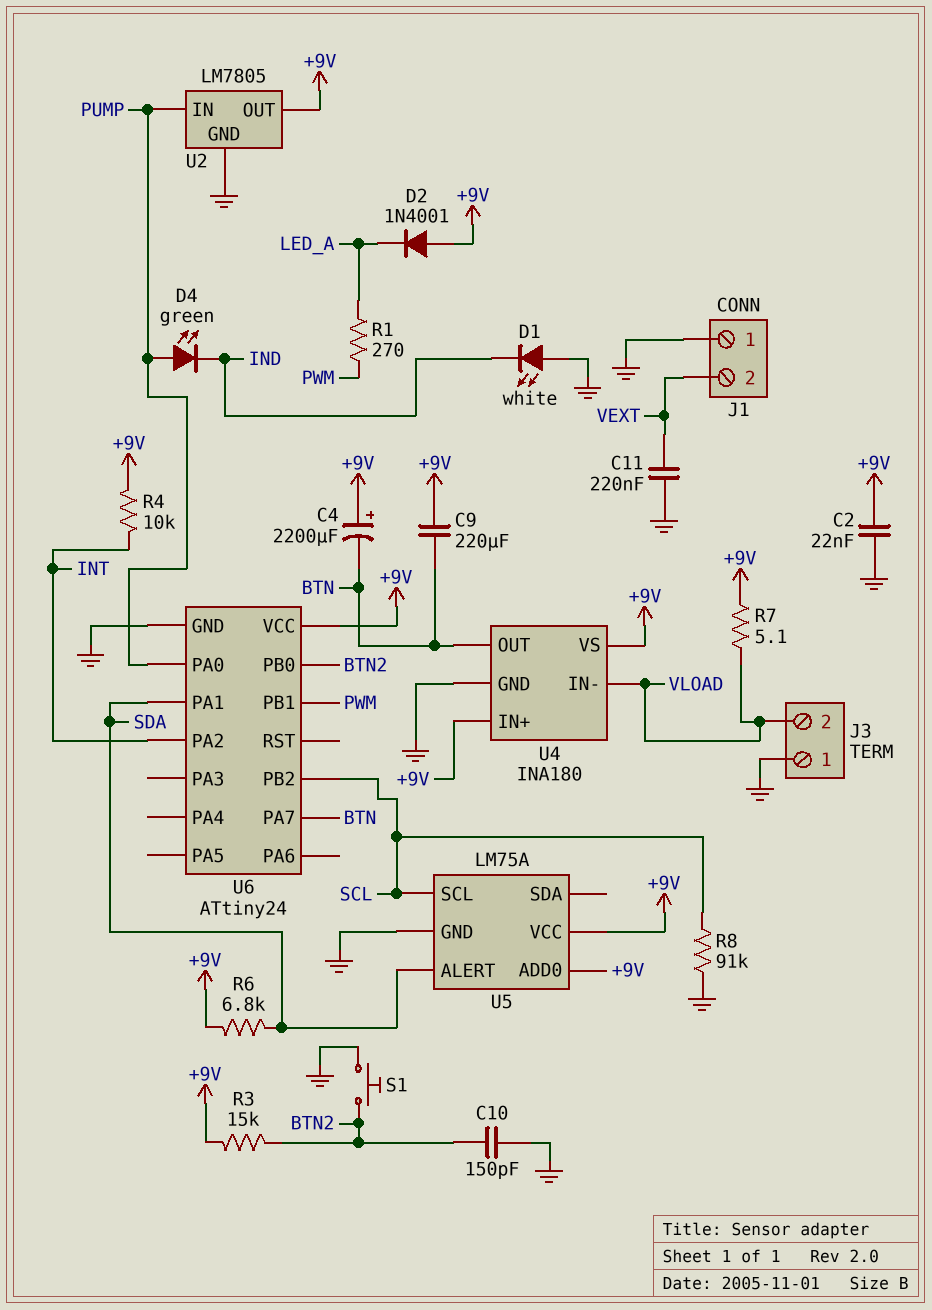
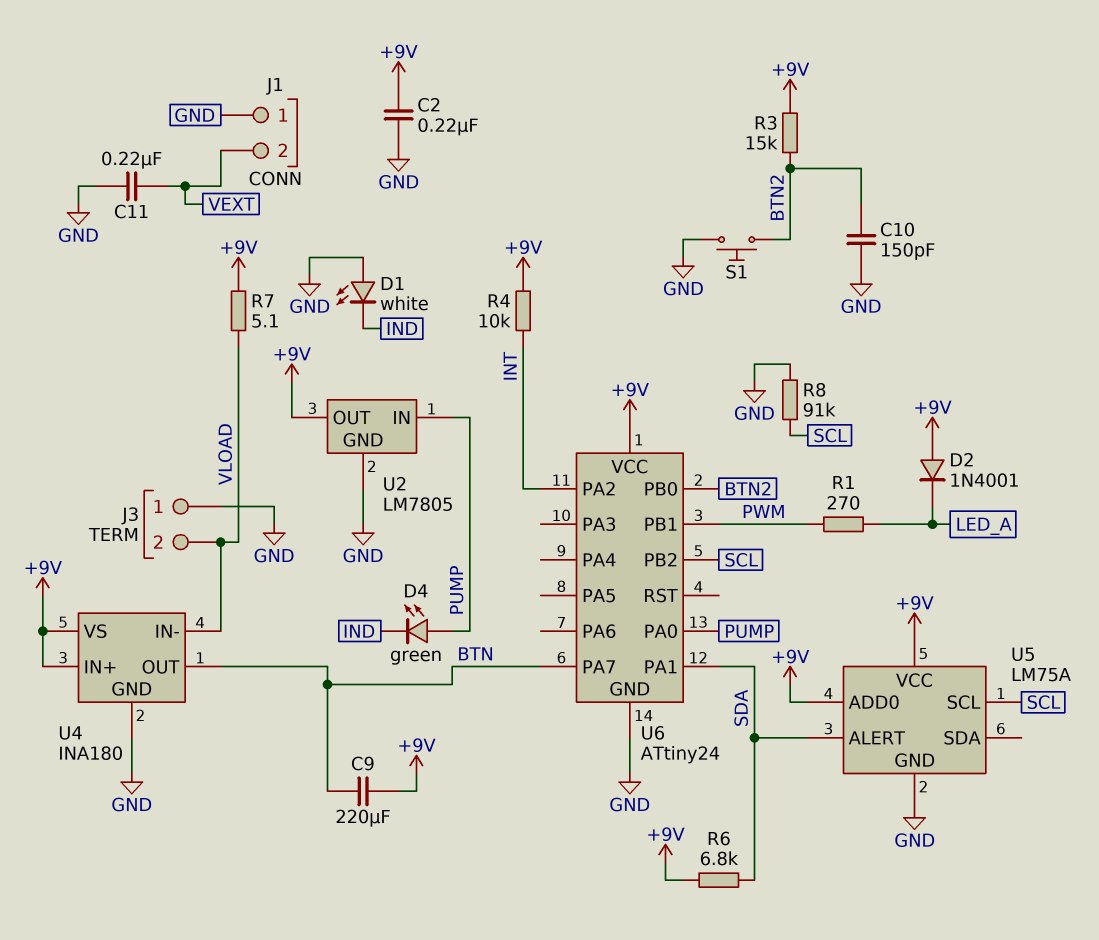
C2: 22nF (+9V, GND) -> 220nF (+9V, GND)
C4: 2200uF (plus +9V, minus BTN) -> none

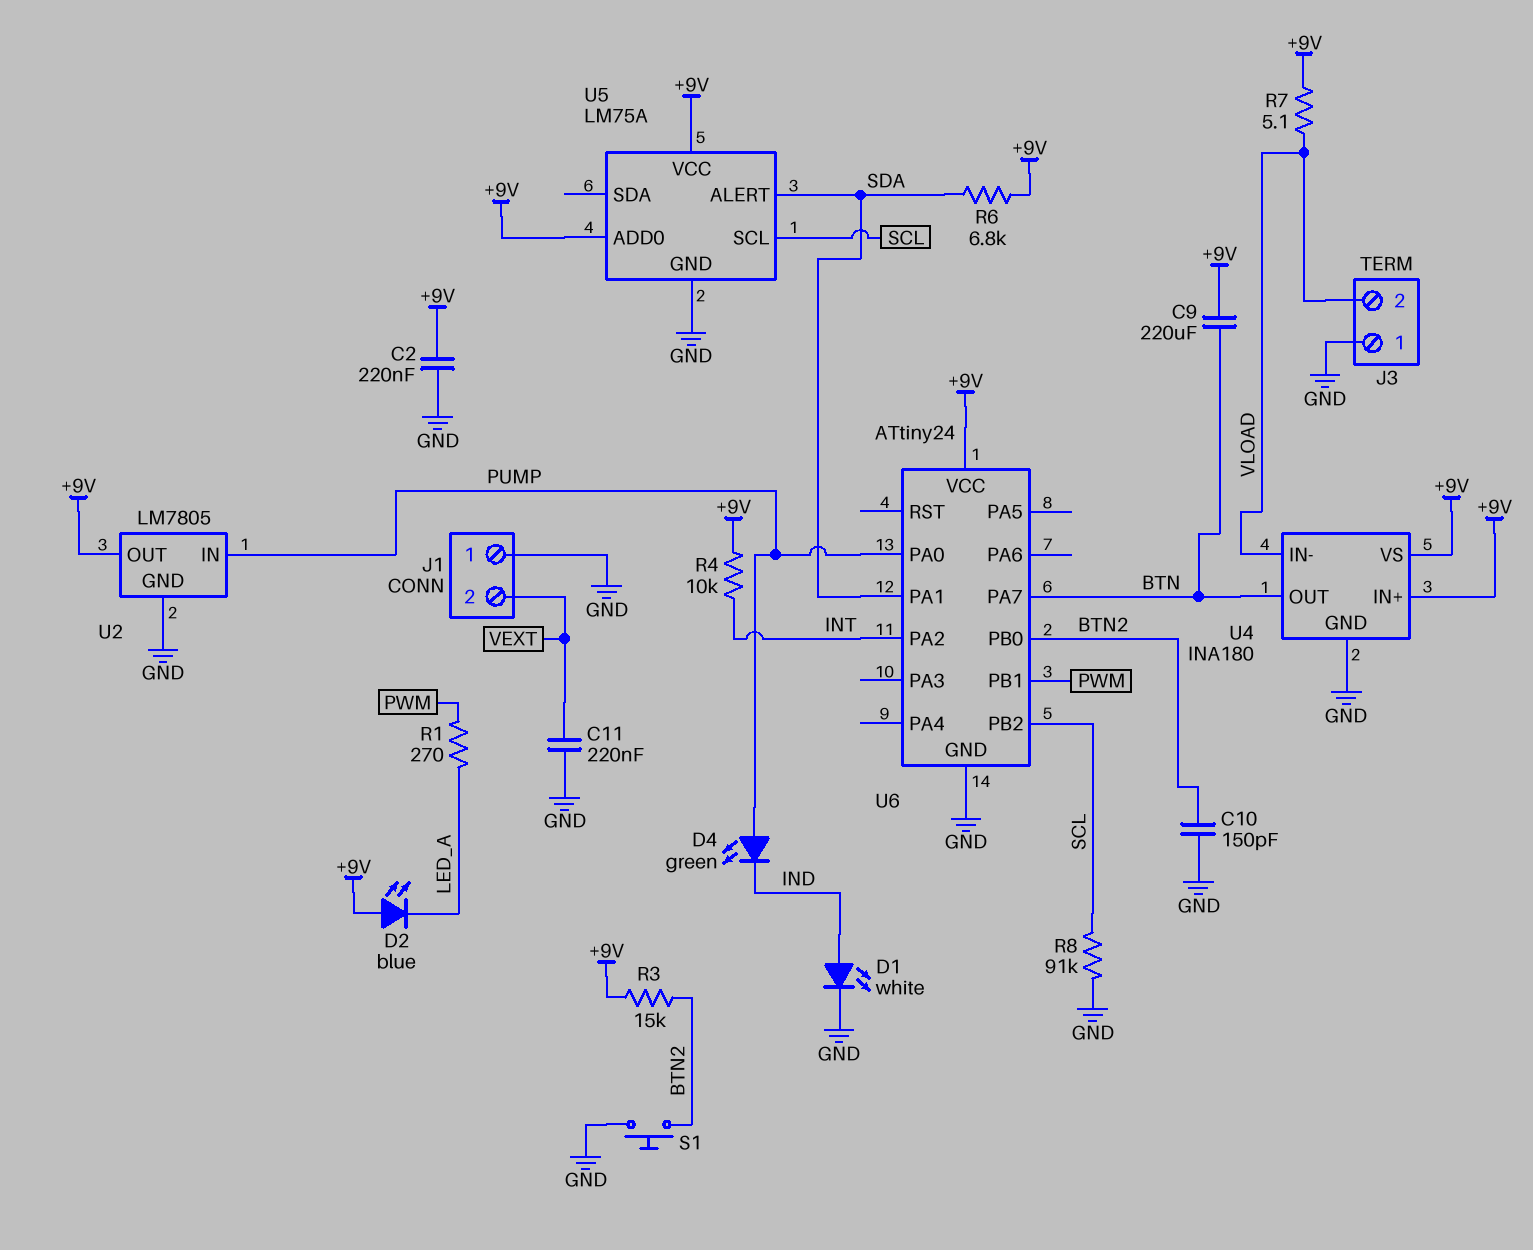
D1: LED white (A GND, K IND) -> LED white (A IND, K GND)
D2: diode 1N4001 (A +9V, K LED_A) -> LED blue (A +9V, K LED_A)

